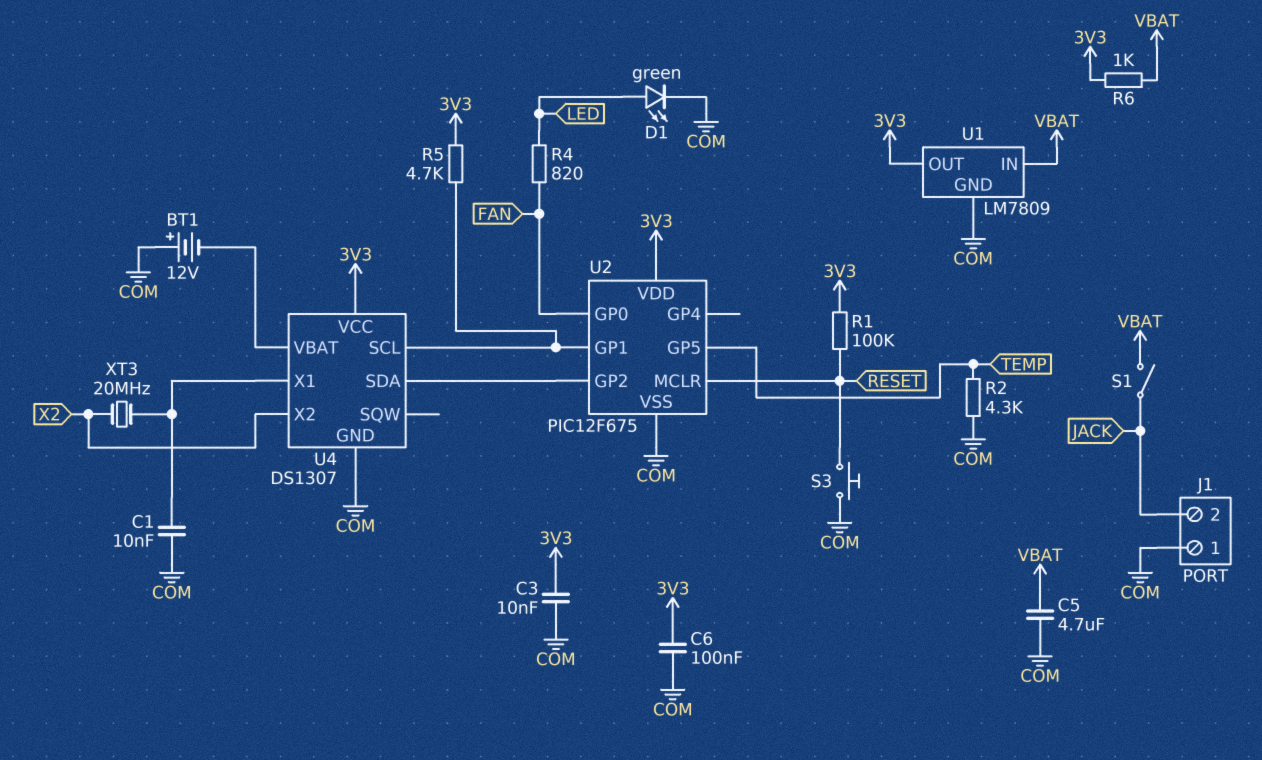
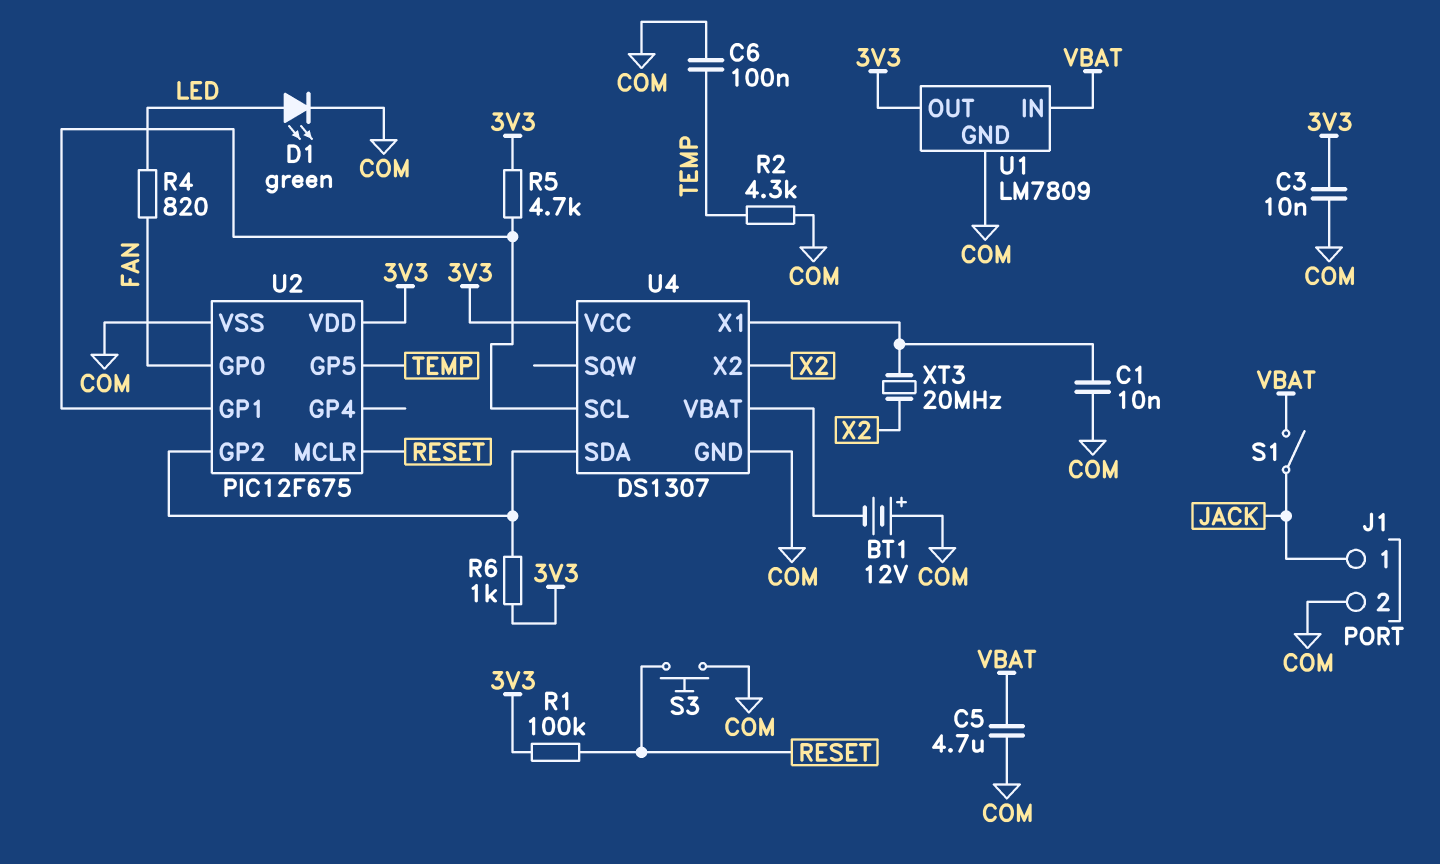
C6: 100nF (3V3, COM) -> 100nF (COM, TEMP)
J1 pin 1: COM -> JACK
J1 pin 2: JACK -> COM
R6: 1k (3V3, VBAT) -> 1k (3V3, U2/GP2)

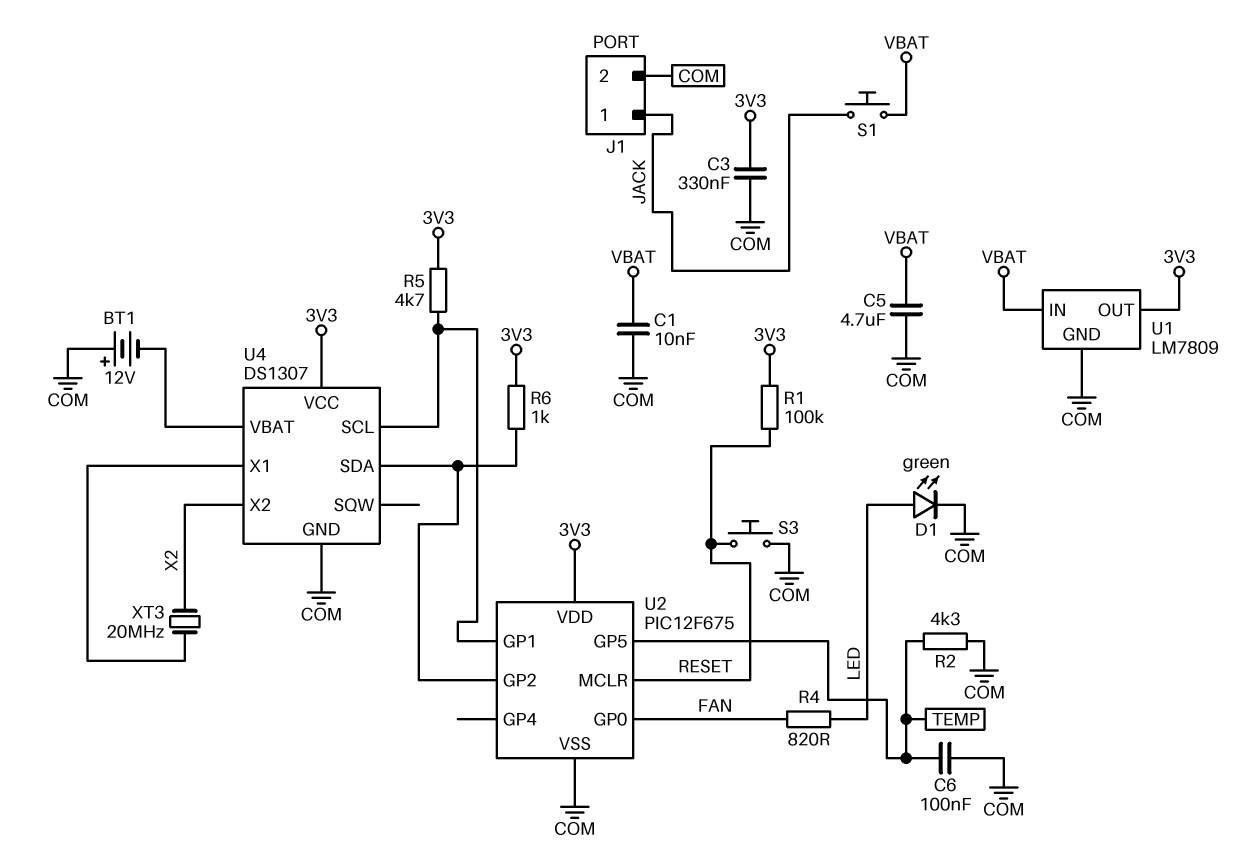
C1: 10nF (COM, U4/X1) -> 10nF (COM, VBAT)
C3: 10nF (3V3, COM) -> 330nF (3V3, COM)
S1: switch (JACK, VBAT) -> button (JACK, VBAT)

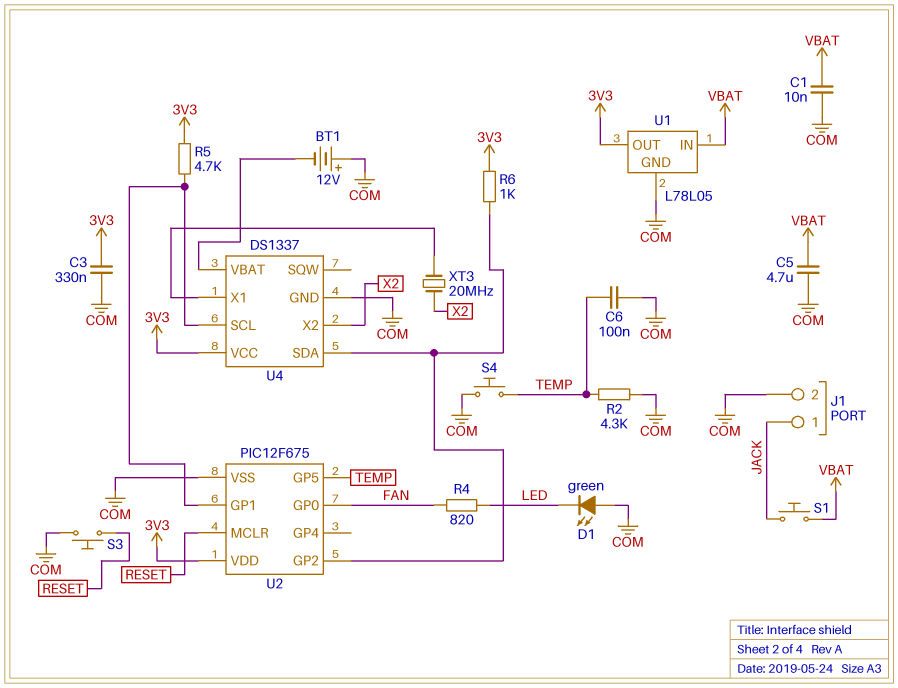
D1: LED green (A LED, K COM) -> LED green (A COM, K LED)
R1: 100k (3V3, RESET) -> none
S4: none -> button (COM, TEMP)
U1: LM7809 -> L78L05
U4: DS1307 -> DS1337

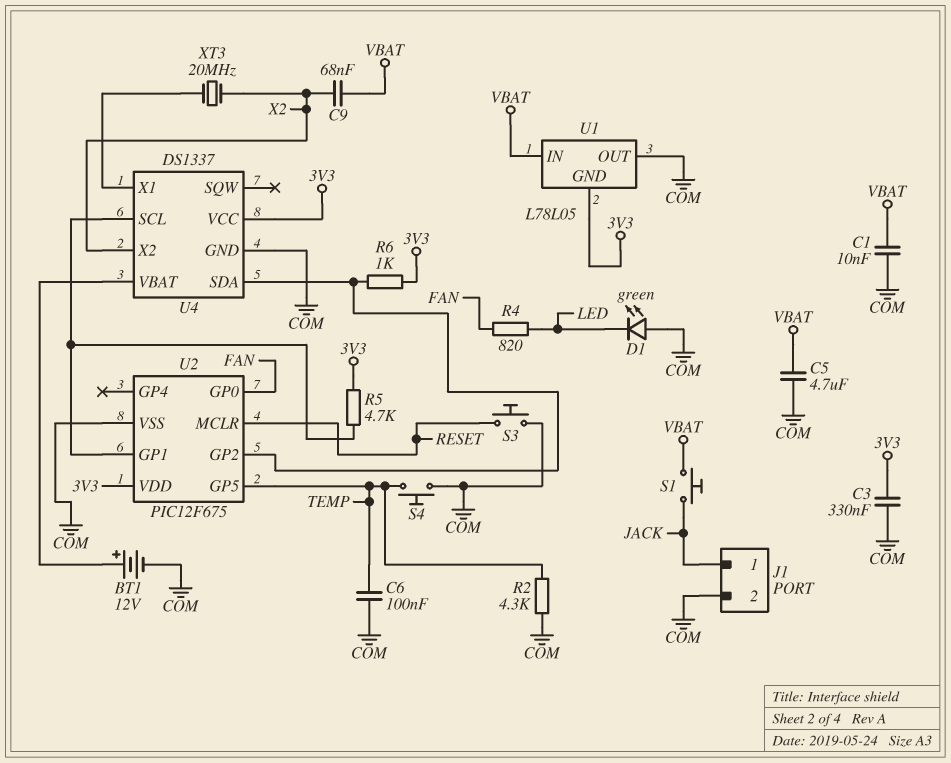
BT1: 12V (plus COM, minus U4/VBAT) -> 12V (plus U4/VBAT, minus COM)
C9: none -> 68nF (VBAT, X2)
U1 pin GND: COM -> 3V3
U1 pin OUT: 3V3 -> COM

